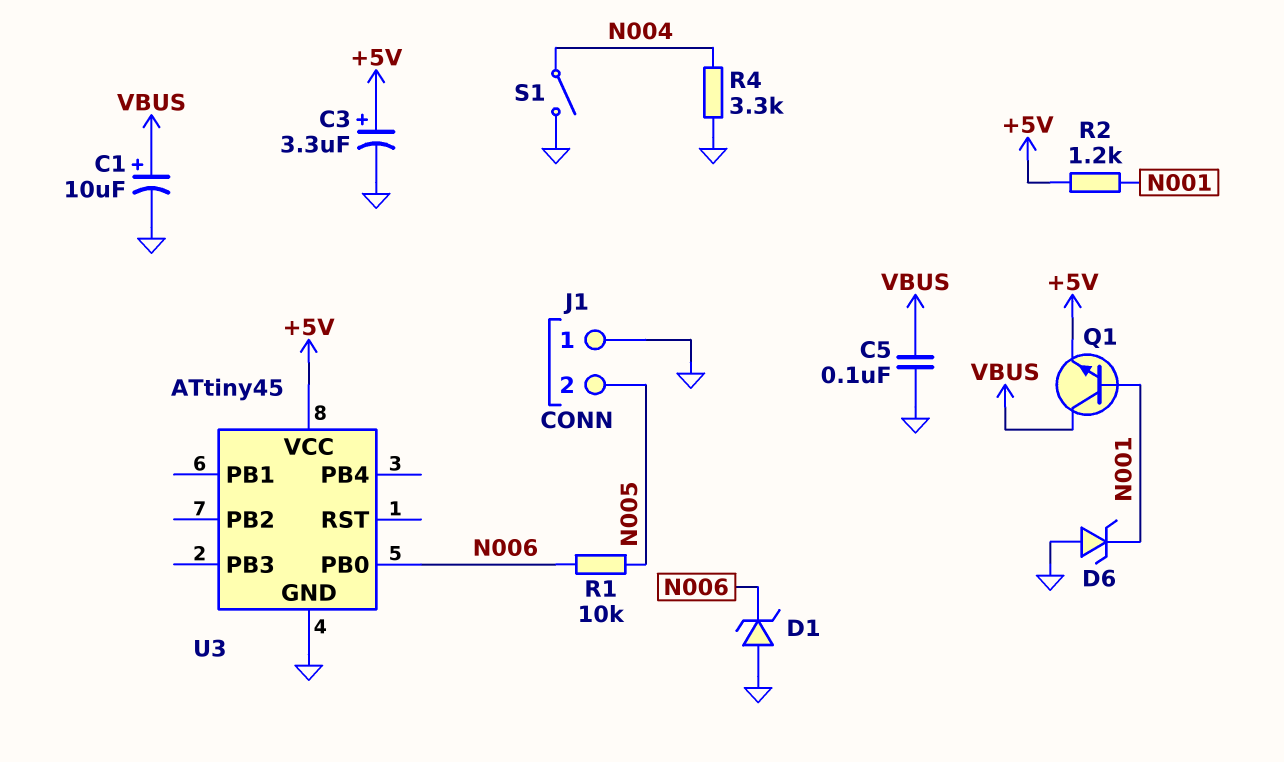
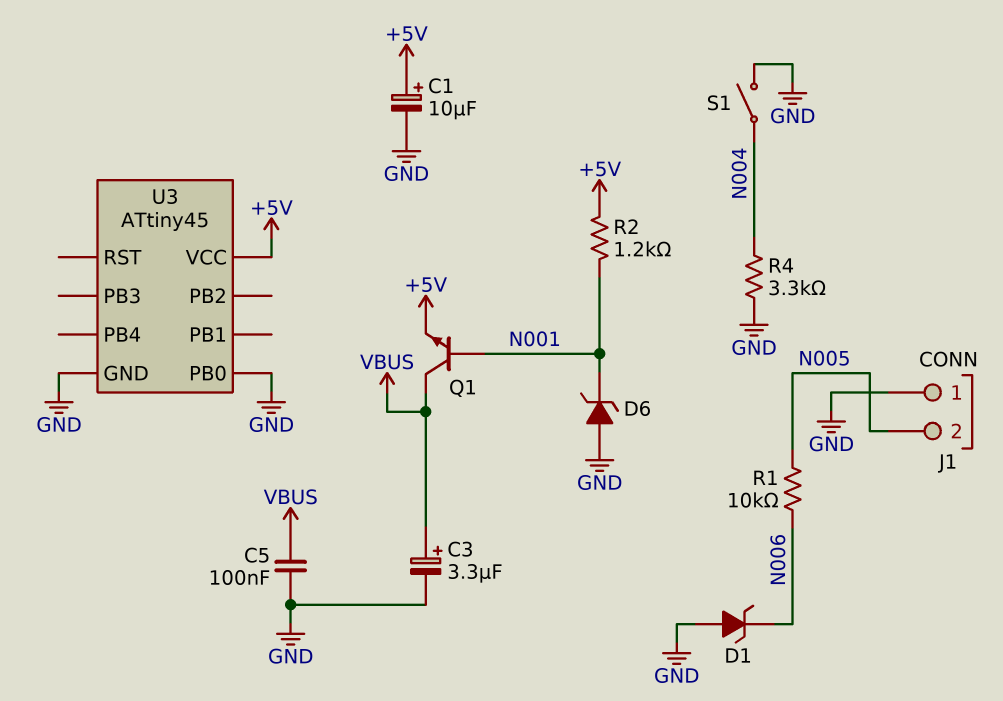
C1: 10uF (plus VBUS, minus GND) -> 10uF (plus +5V, minus GND)
C3: 3.3uF (plus +5V, minus GND) -> 3.3uF (plus VBUS, minus GND)
U3 pin PB0: N006 -> GND

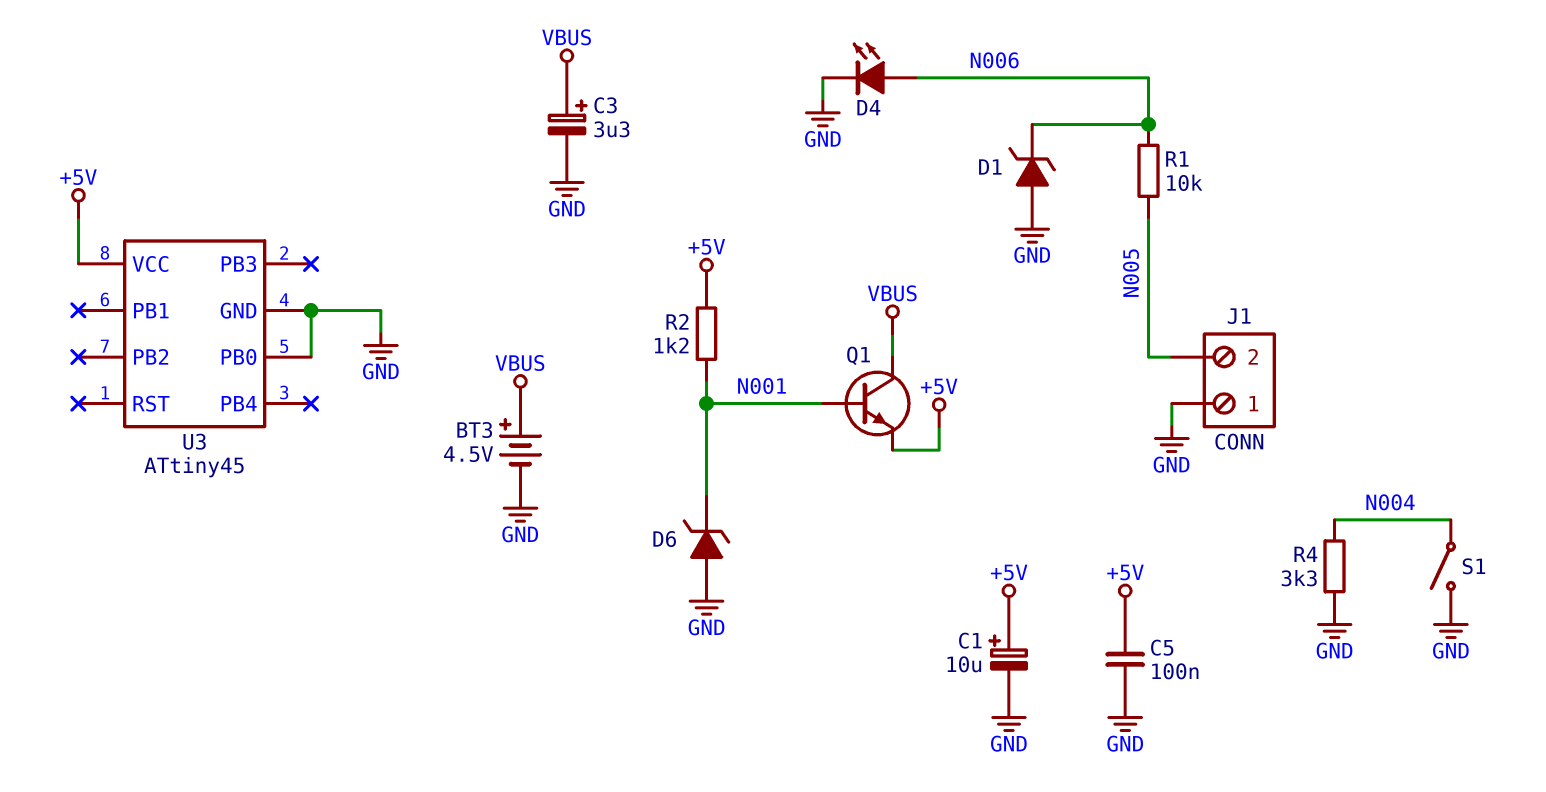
BT3: none -> 4.5V (plus VBUS, minus GND)
C5: 100nF (GND, VBUS) -> 100nF (+5V, GND)
D4: none -> LED (A N006, K GND)

